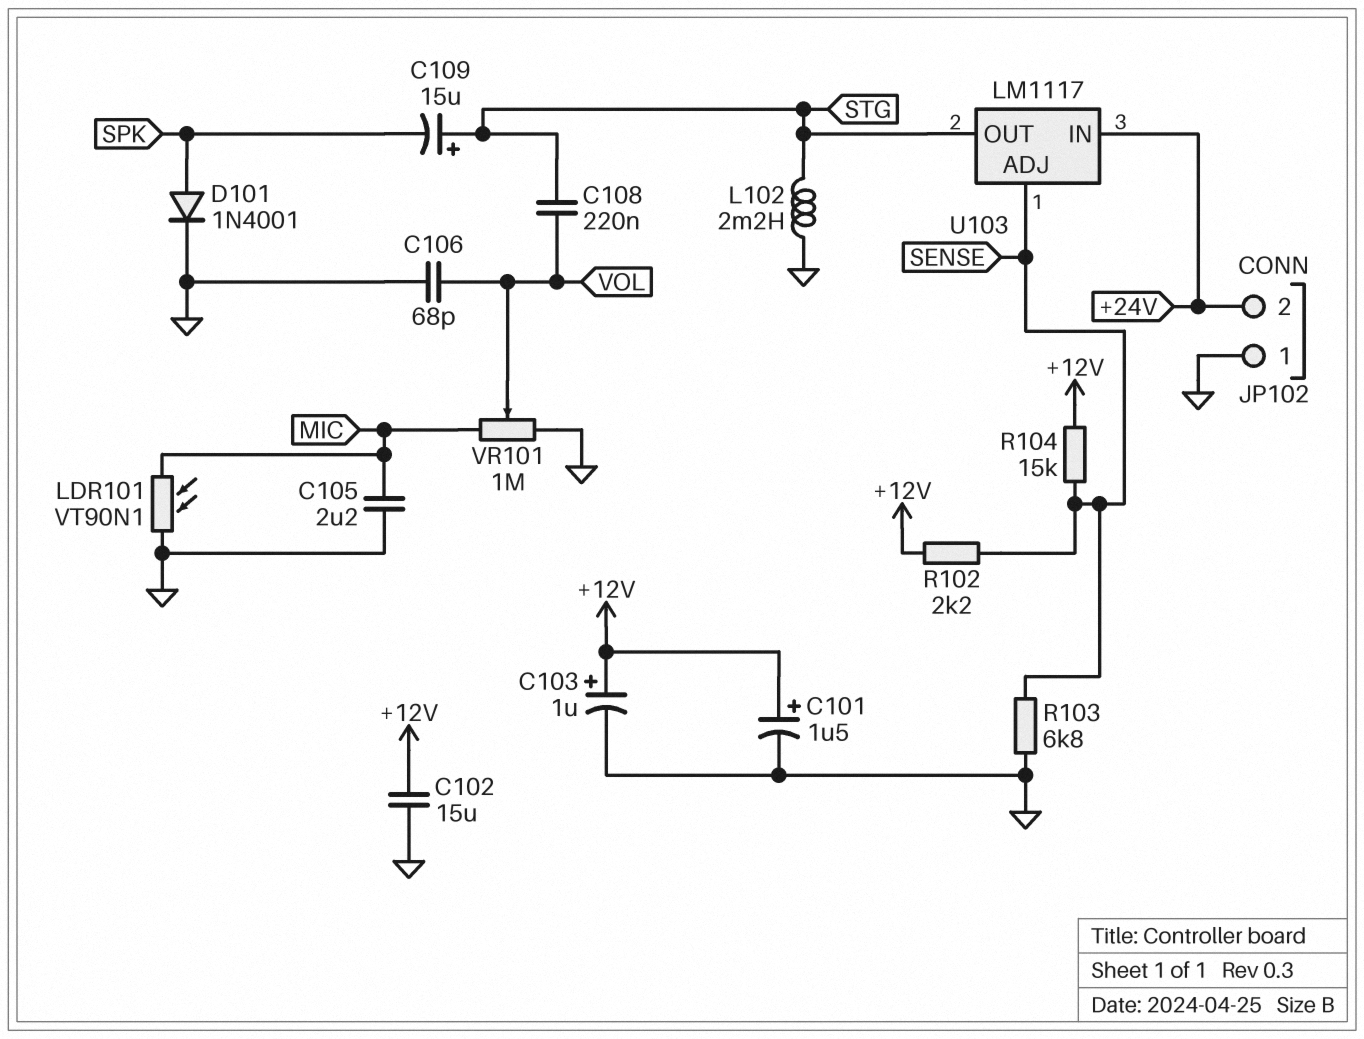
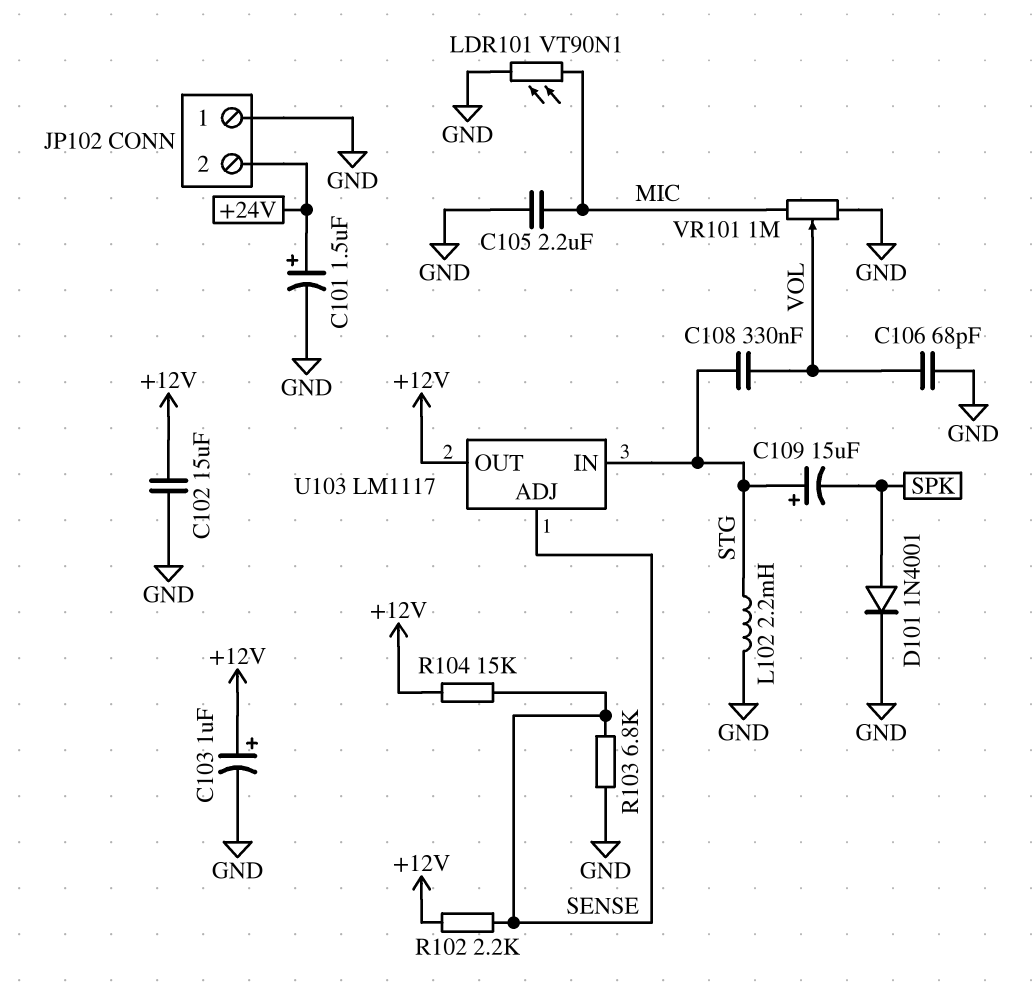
C101: 1.5uF (plus +12V, minus GND) -> 1.5uF (plus +24V, minus GND)
C108: 220nF (STG, VOL) -> 330nF (STG, VOL)
U103 pin IN: +24V -> STG
U103 pin OUT: STG -> +12V

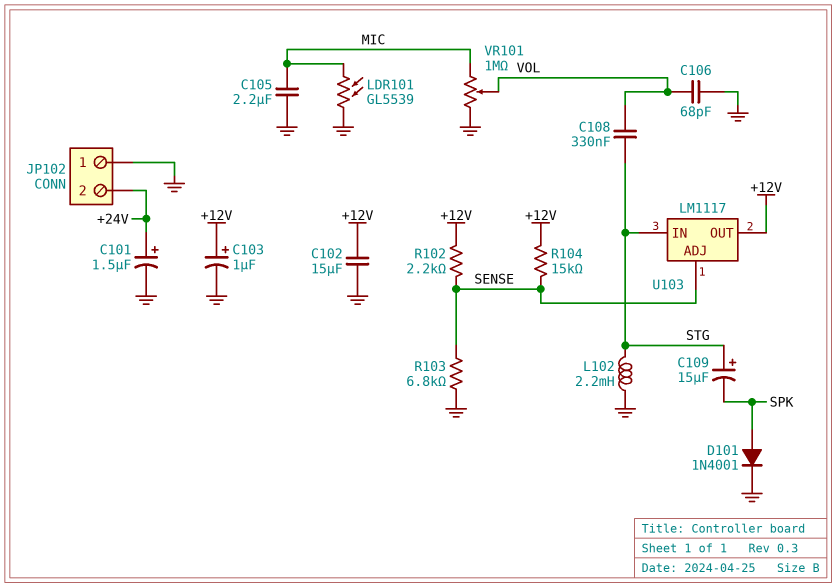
LDR101: VT90N1 (GND, MIC) -> GL5539 (GND, MIC)

